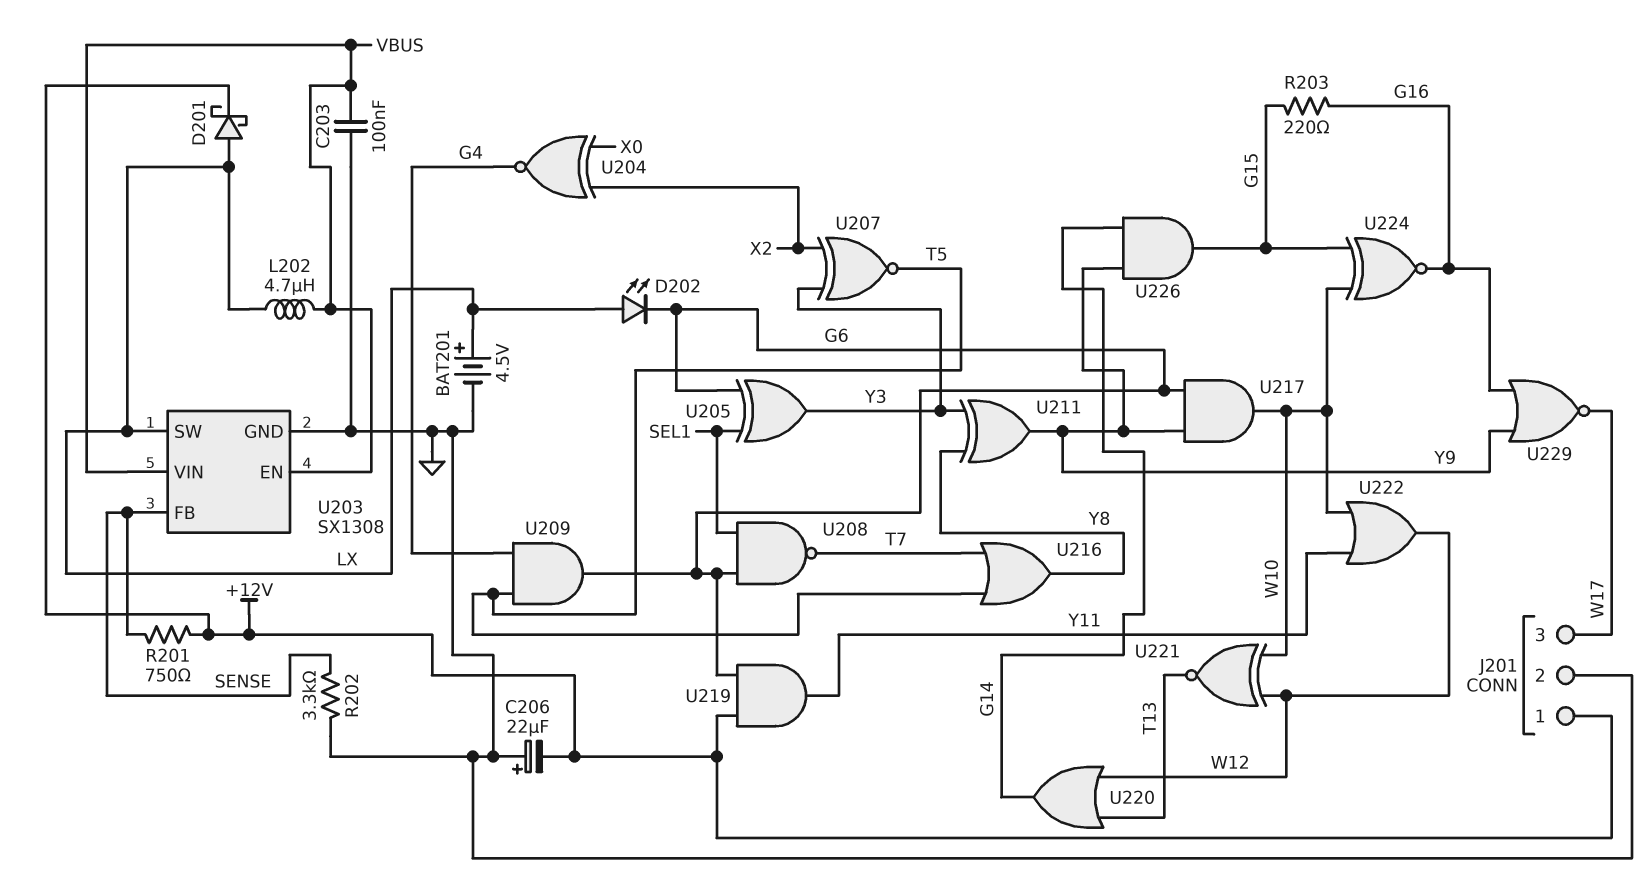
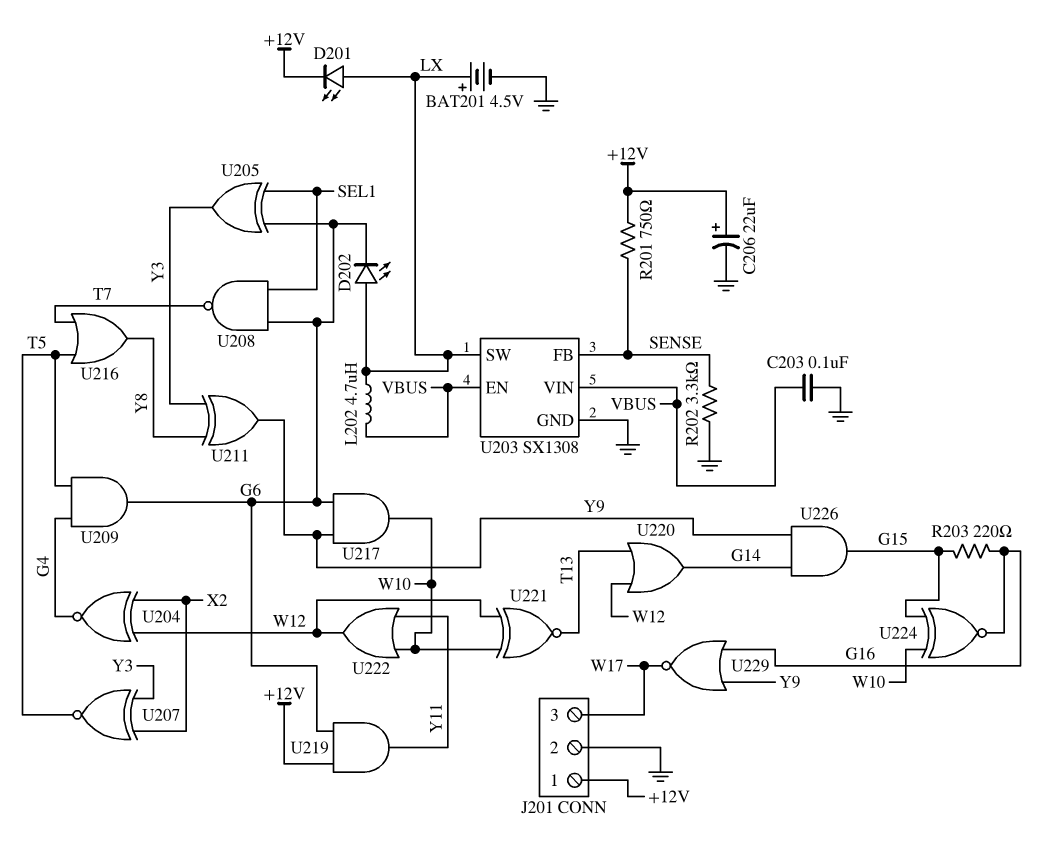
C206: 22uF (plus GND, minus +12V) -> 22uF (plus +12V, minus GND)
D201: schottky (A LX, K +12V) -> LED (A LX, K +12V)
U204: XNOR (in X0, in X2, out G4) -> XNOR (in W12, in X2, out G4)

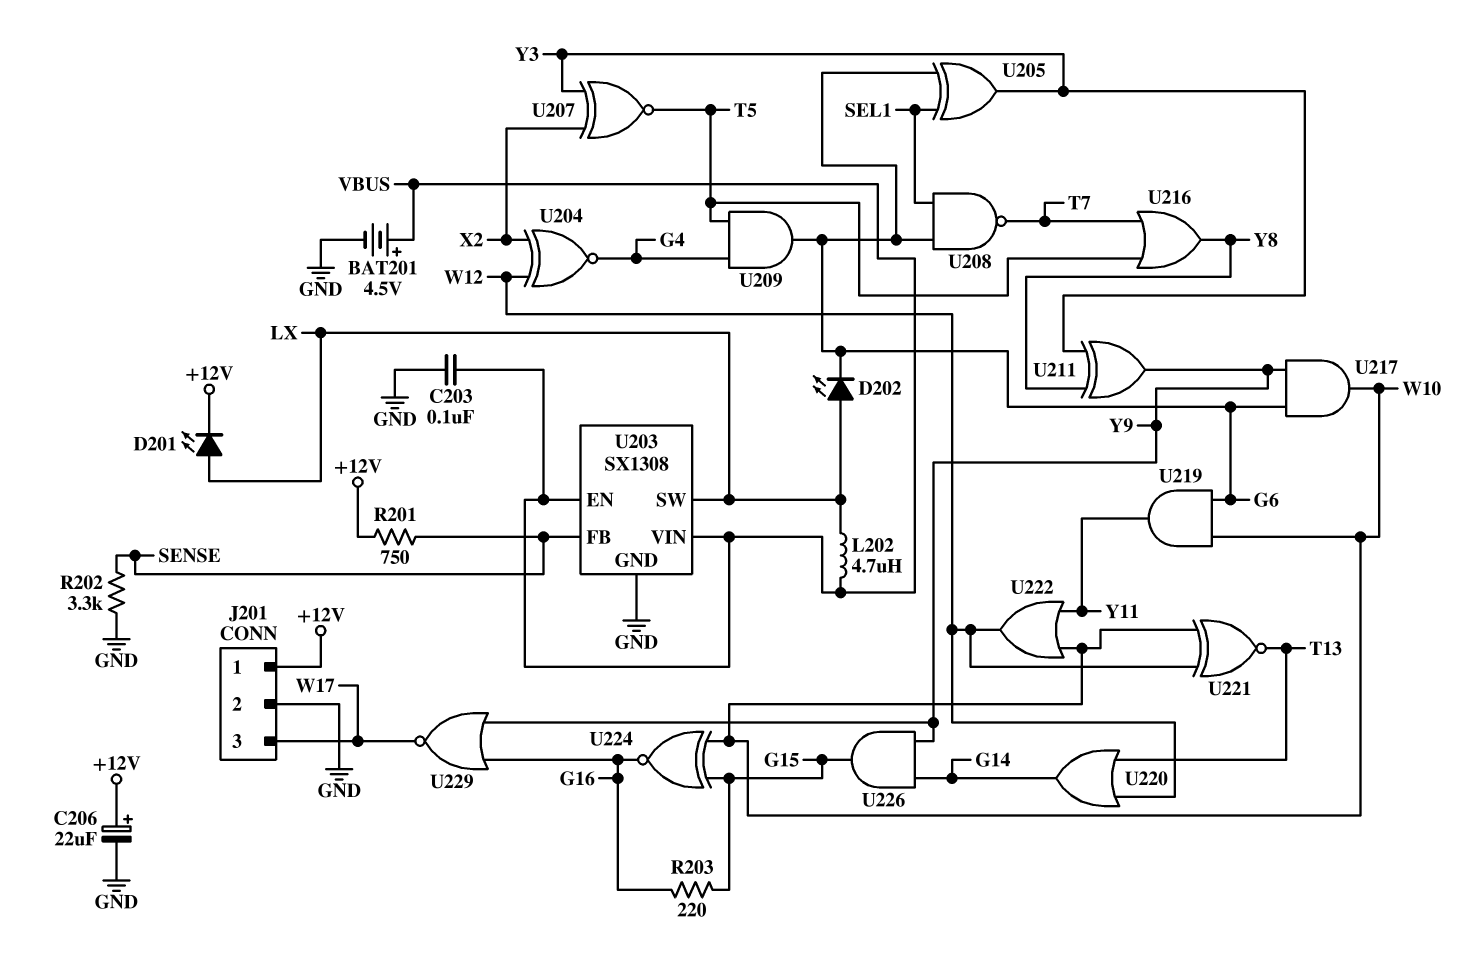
BAT201: 4.5V (plus LX, minus GND) -> 4.5V (plus VBUS, minus GND)
U219: AND (in +12V, in G6, out Y11) -> AND (in G6, in W10, out Y11)

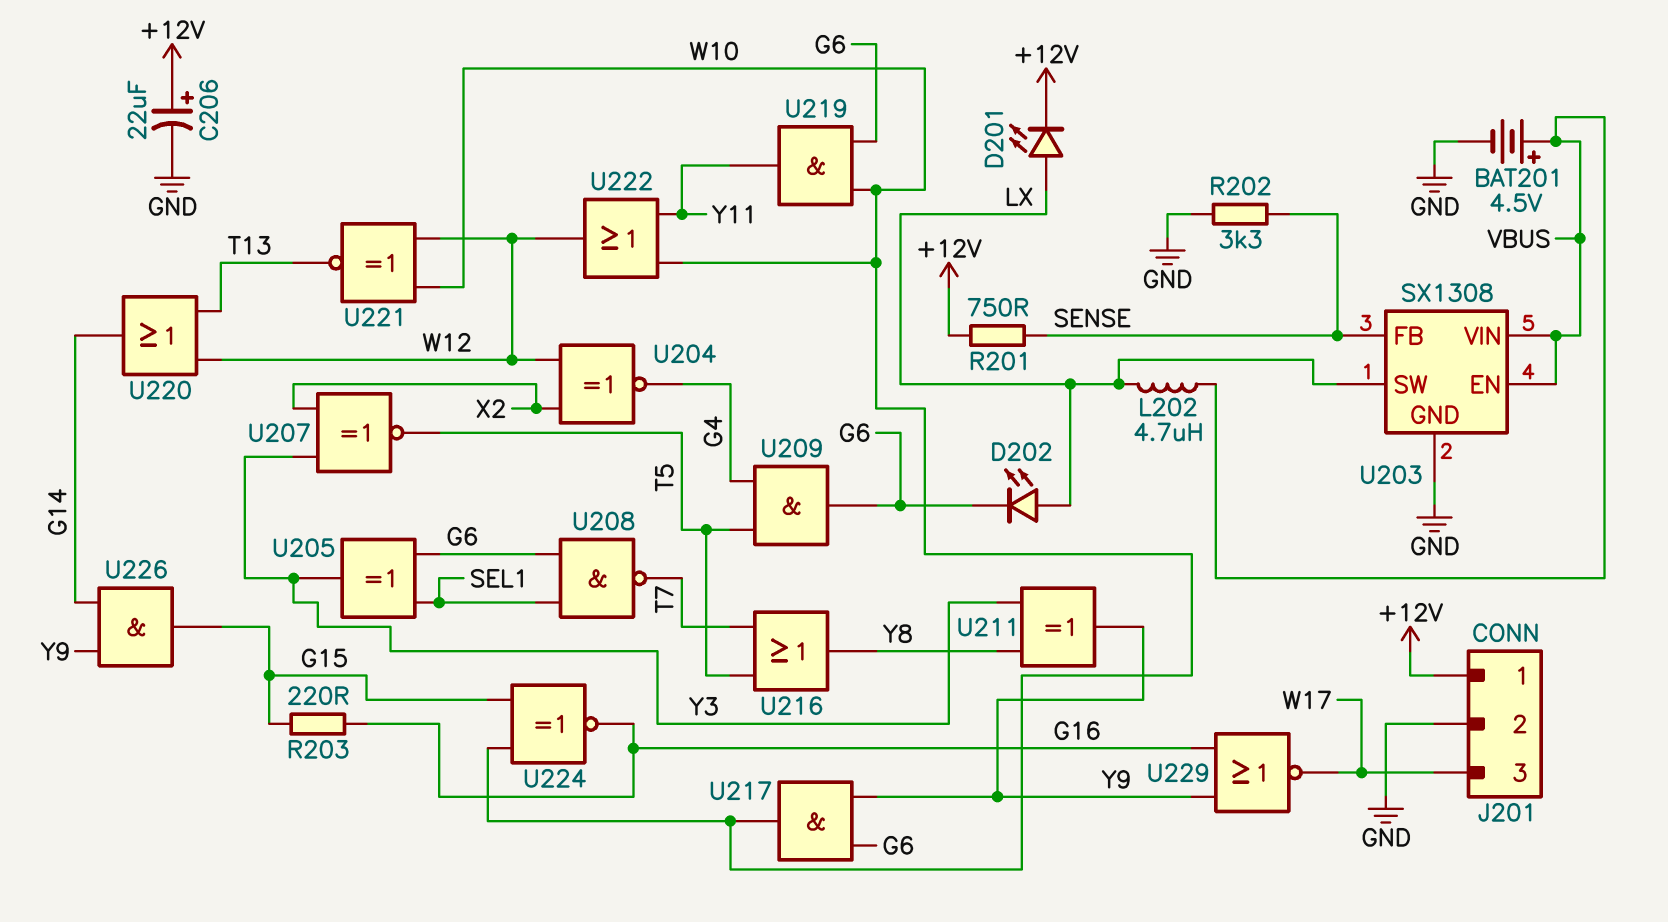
C203: 100nF (GND, VBUS) -> none

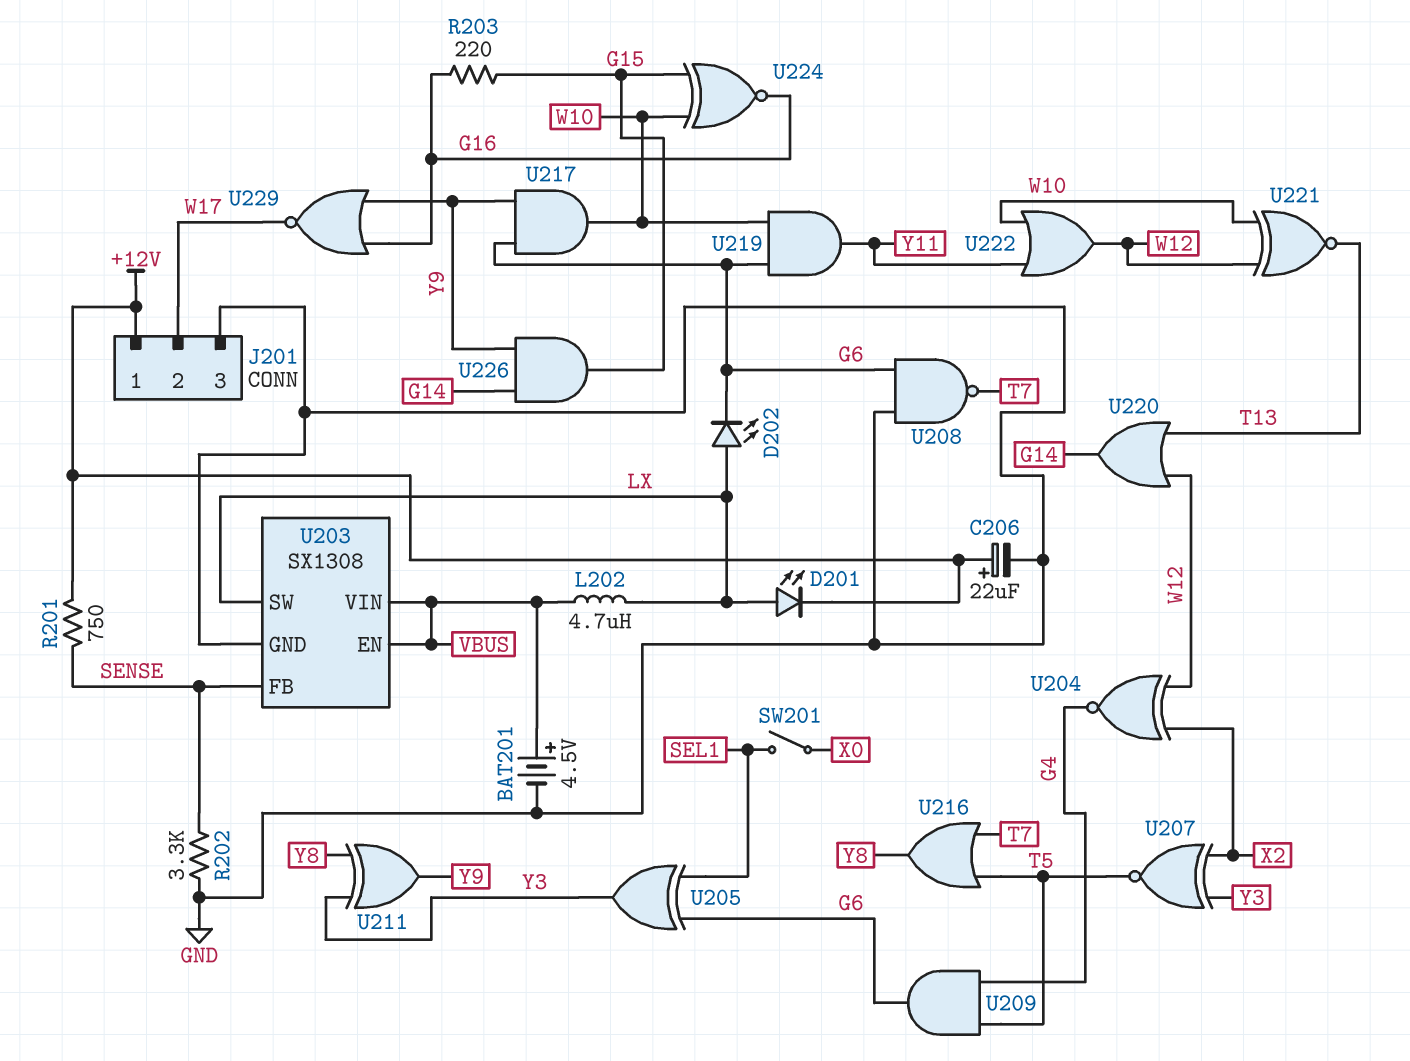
J201 pin 2: GND -> W17
J201 pin 3: W17 -> GND
SW201: none -> switch (SEL1, X0)
U208: NAND (in G6, in SEL1, out T7) -> NAND (in G6, in GND, out T7)

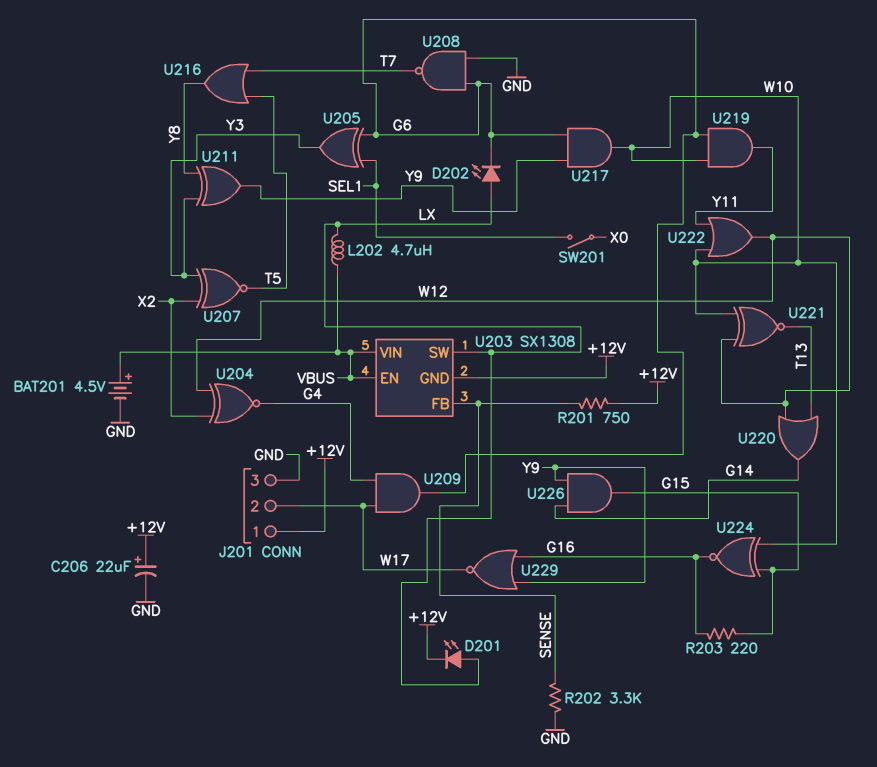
U203 pin GND: GND -> +12V
U209: AND (in G4, in T5, out G6) -> AND (in G4, in W17, out G6)

